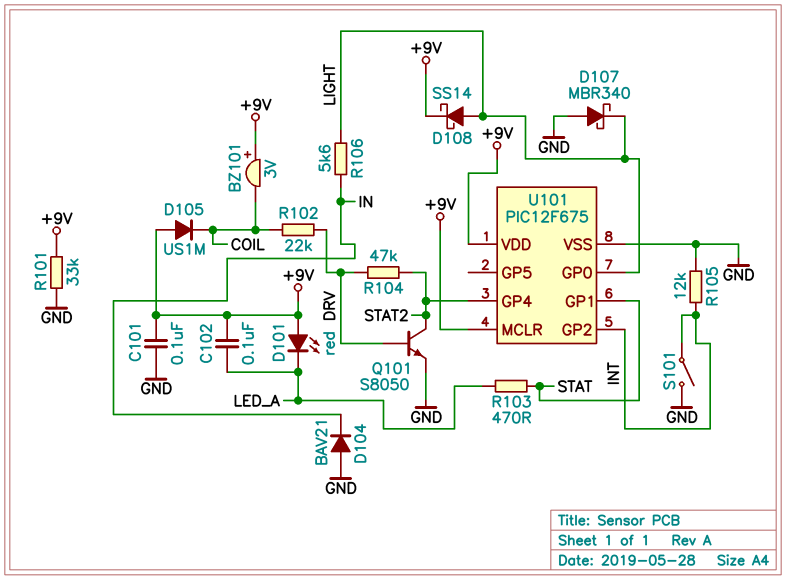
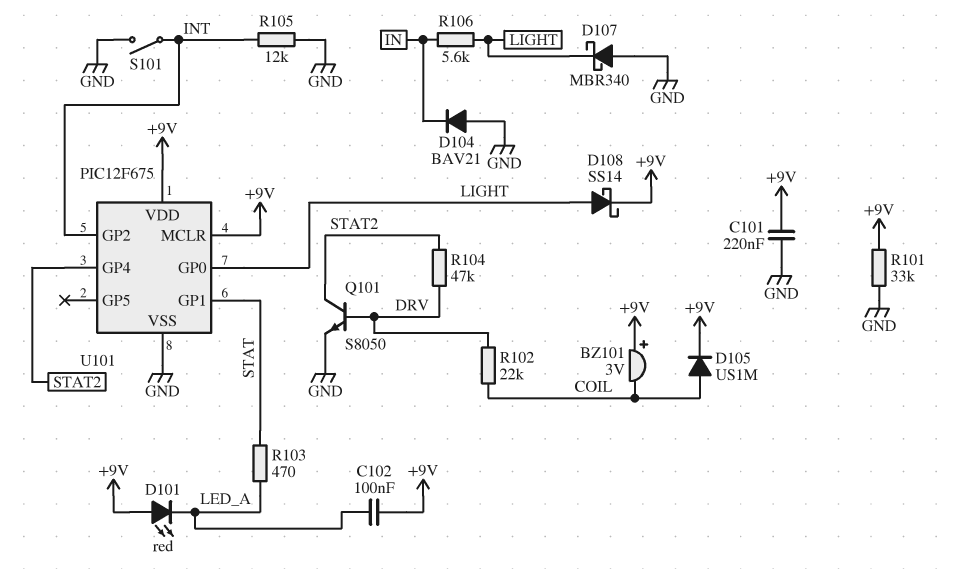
C101: 100nF (+9V, GND) -> 220nF (+9V, GND)
D105: diode US1M (A +9V, K COIL) -> diode US1M (A COIL, K +9V)

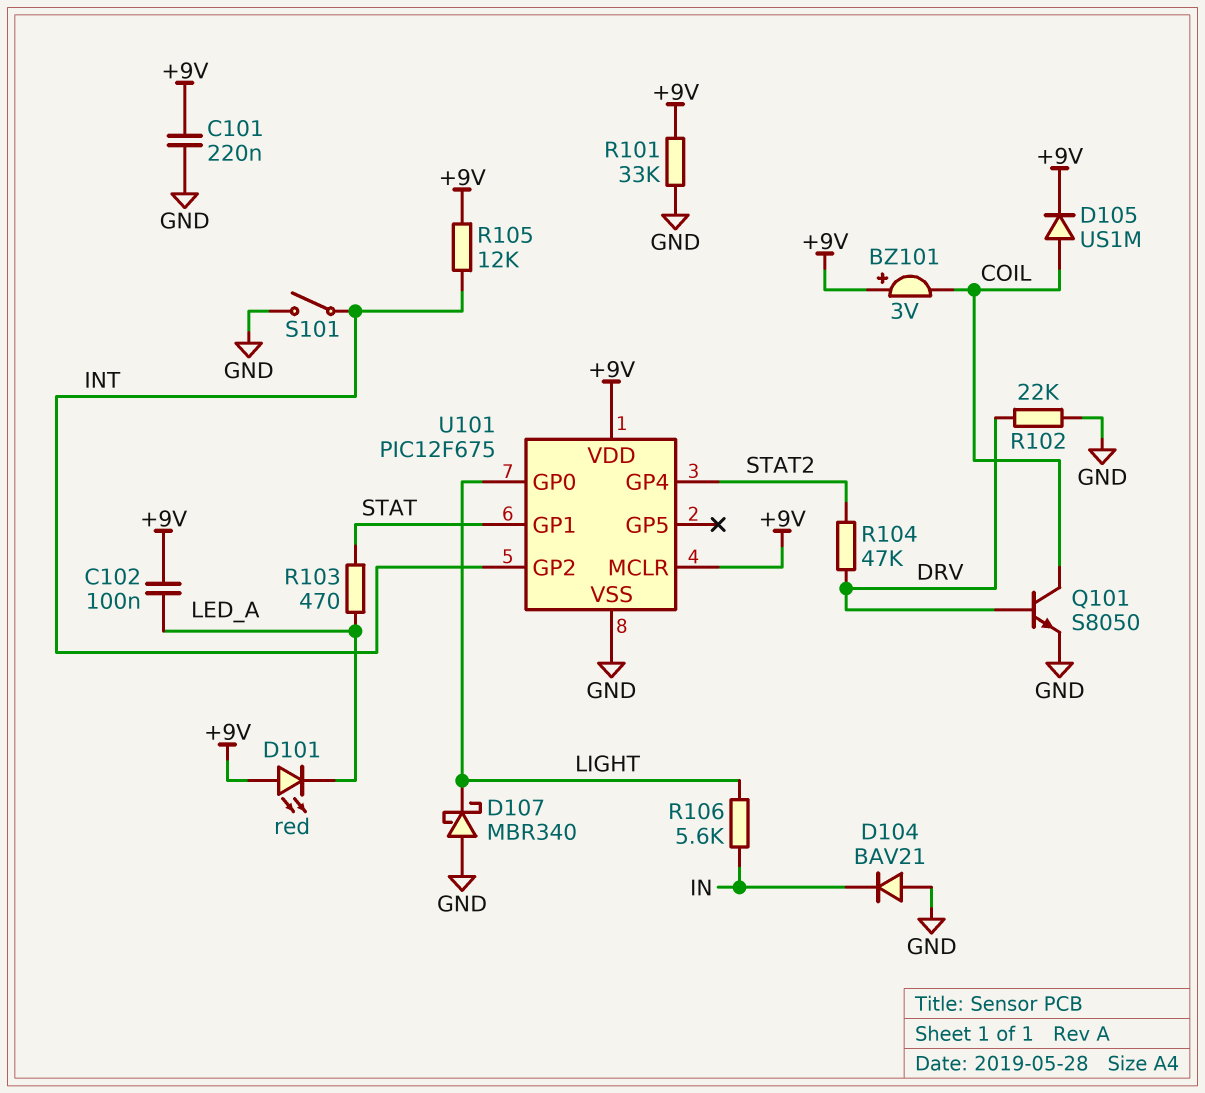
D108: schottky SS14 (A LIGHT, K +9V) -> none
Q101: NPN S8050 (B DRV, C STAT2, E GND) -> NPN S8050 (B DRV, C COIL, E GND)
R102: 22k (COIL, DRV) -> 22k (DRV, GND)
R105: 12k (GND, INT) -> 12k (+9V, INT)

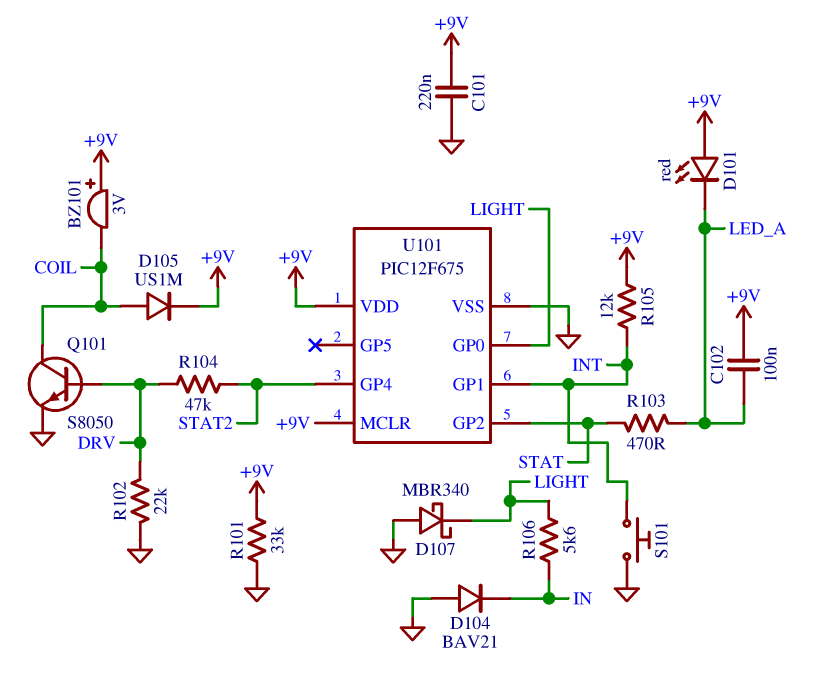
S101: switch (GND, INT) -> button (GND, INT)
U101 pin GP1: STAT -> INT
U101 pin GP2: INT -> STAT

